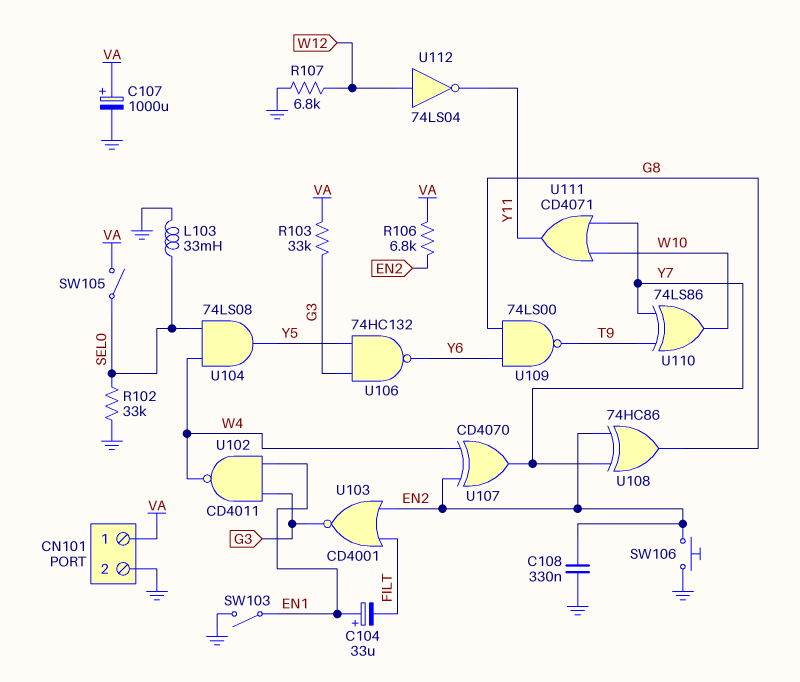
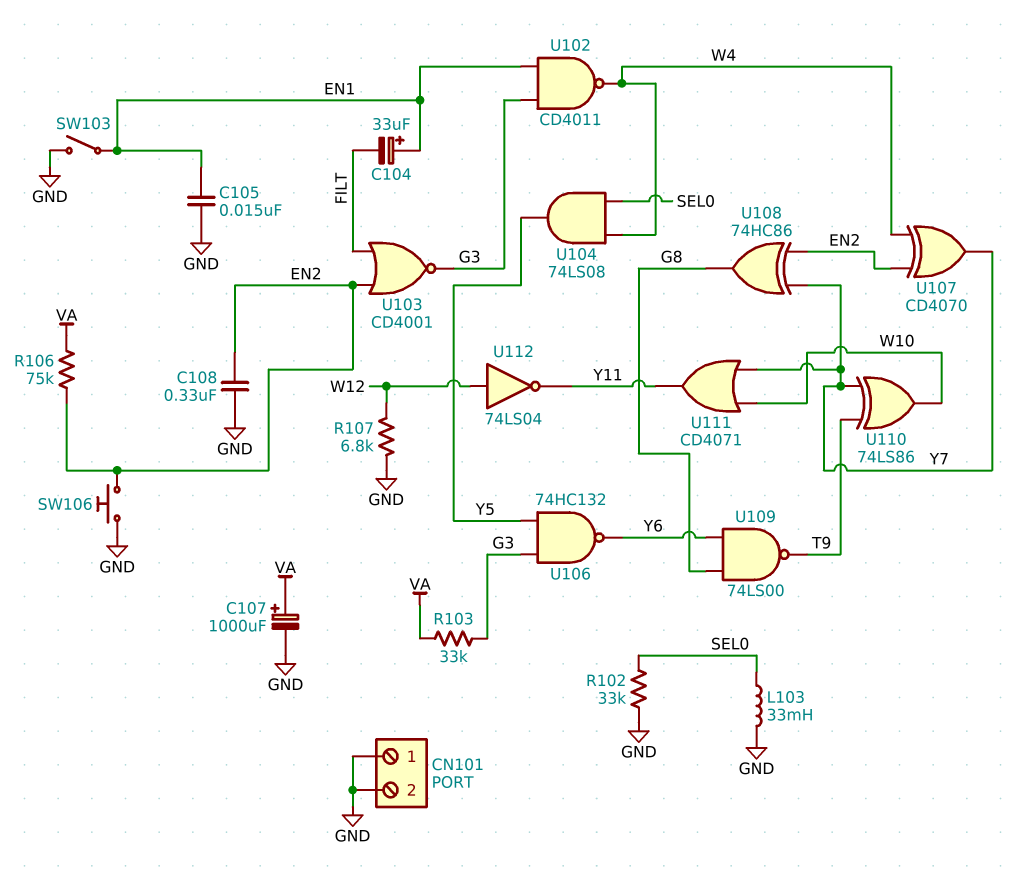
C105: none -> 15nF (EN1, GND)
CN101 pin 1: VA -> GND
R106: 6.8k (EN2, VA) -> 75k (EN2, VA)
SW105: switch (SEL0, VA) -> none

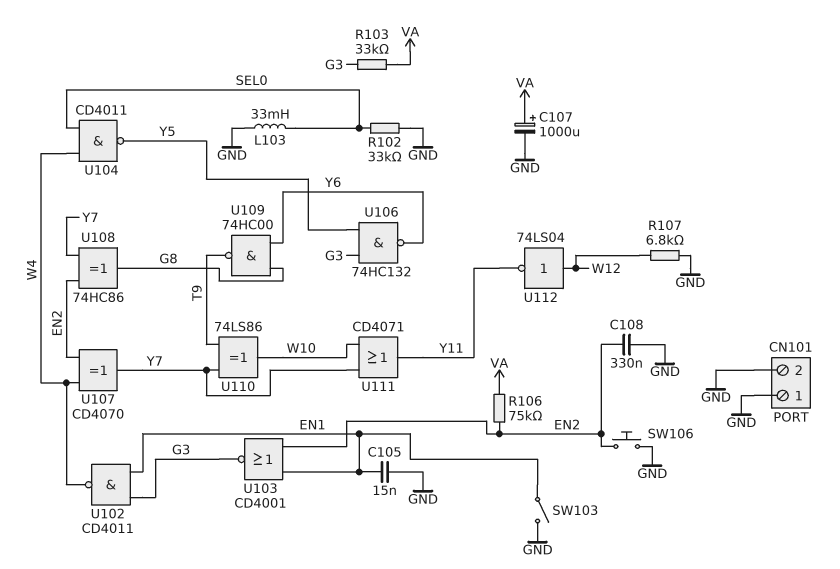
C104: 33uF (plus EN1, minus FILT) -> none
U103: NOR CD4001 (in EN2, in FILT, out G3) -> NOR CD4001 (in EN1, in EN2, out G3)
U104: AND 74LS08 (in SEL0, in W4, out Y5) -> NAND CD4011 (in SEL0, in W4, out Y5)
U109: NAND 74LS00 (in G8, in Y6, out T9) -> NAND 74HC00 (in G8, in Y6, out T9)

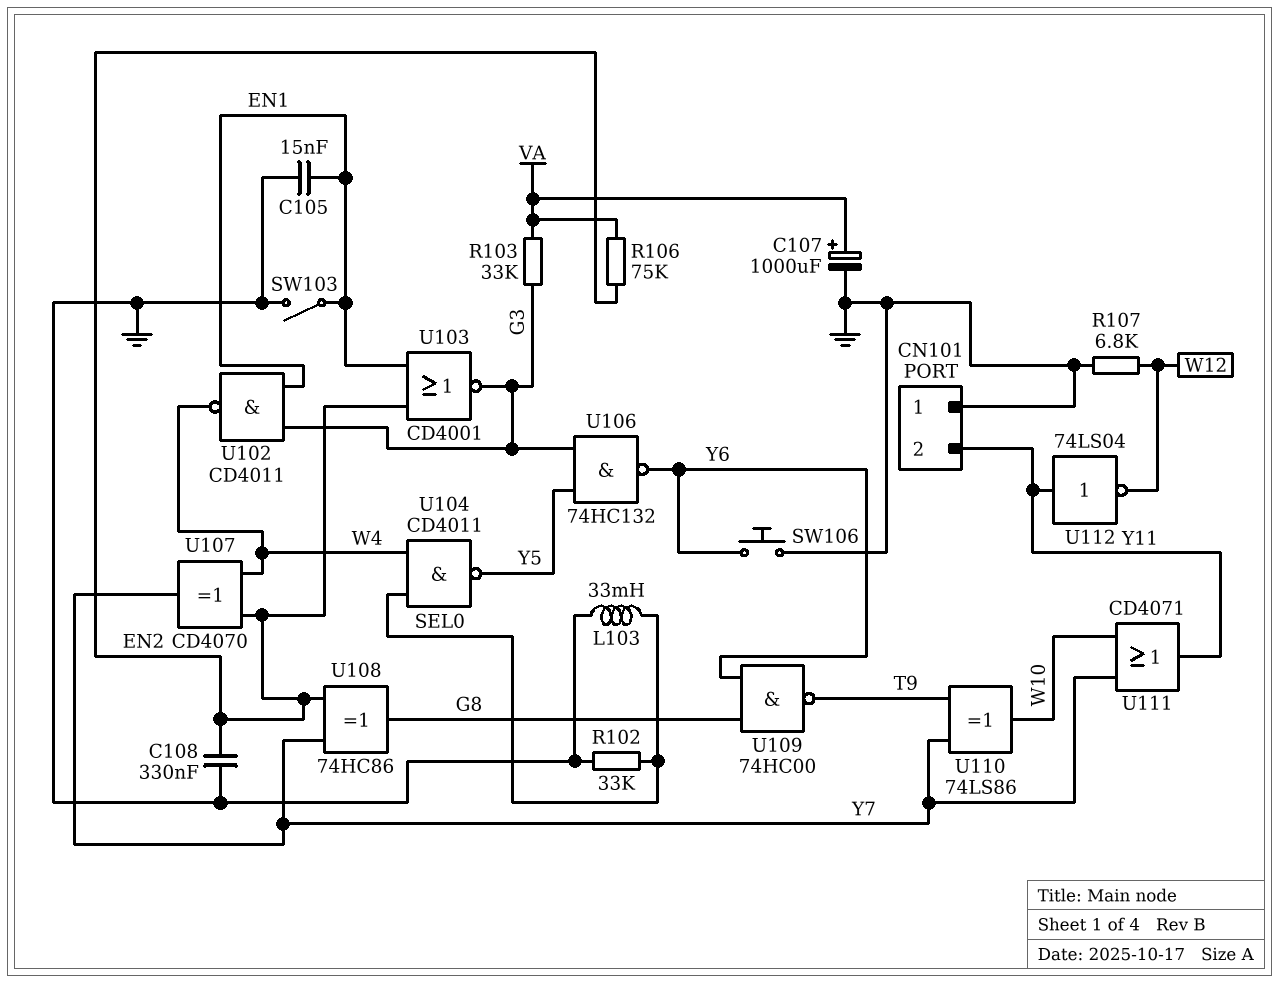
CN101 pin 2: GND -> Y11
SW106: button (EN2, GND) -> button (GND, Y6)
U112: NOT 74LS04 (in W12, out Y11) -> NOT 74LS04 (in Y11, out W12)

